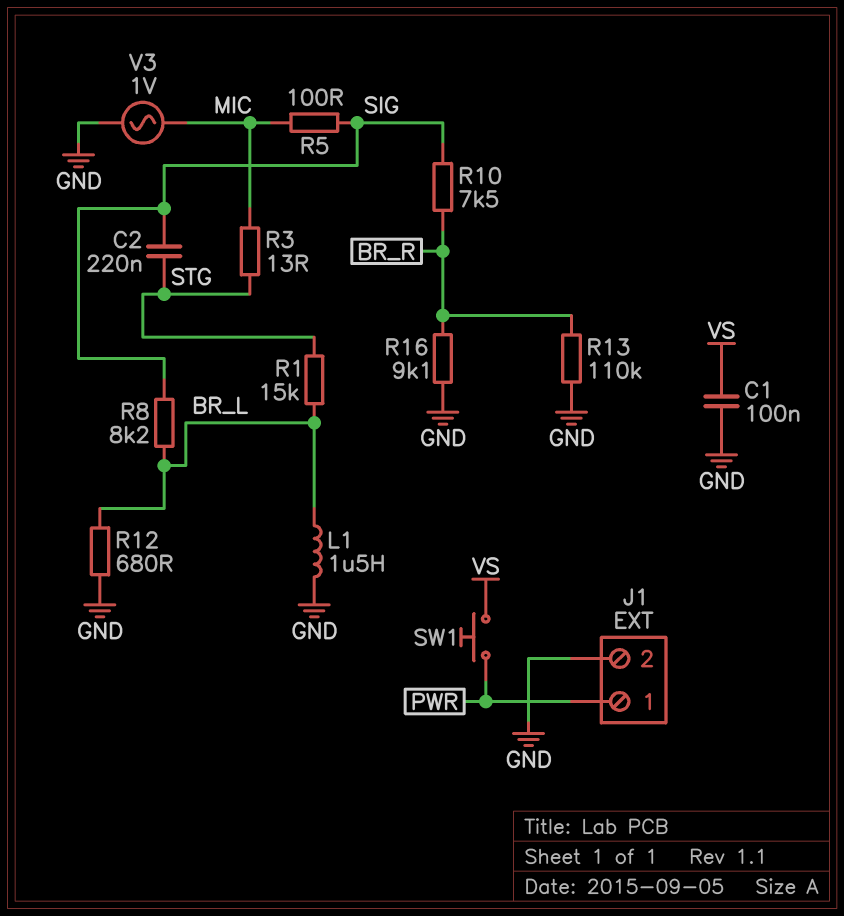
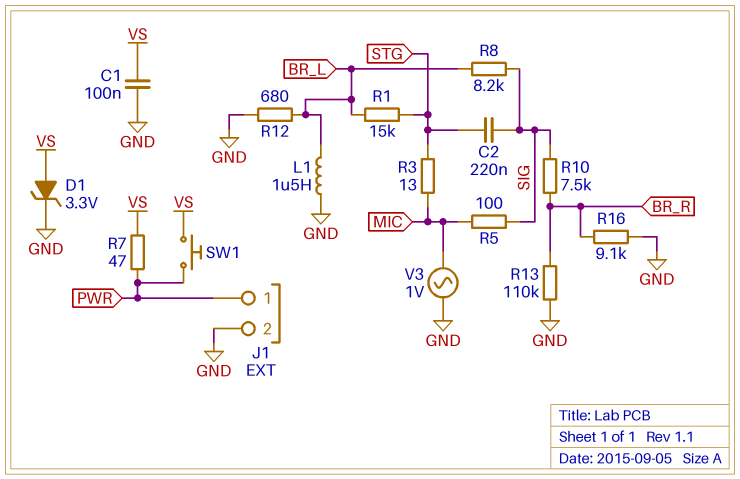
D1: none -> zener 3.3V (A VS, K GND)
R7: none -> 47 (PWR, VS)

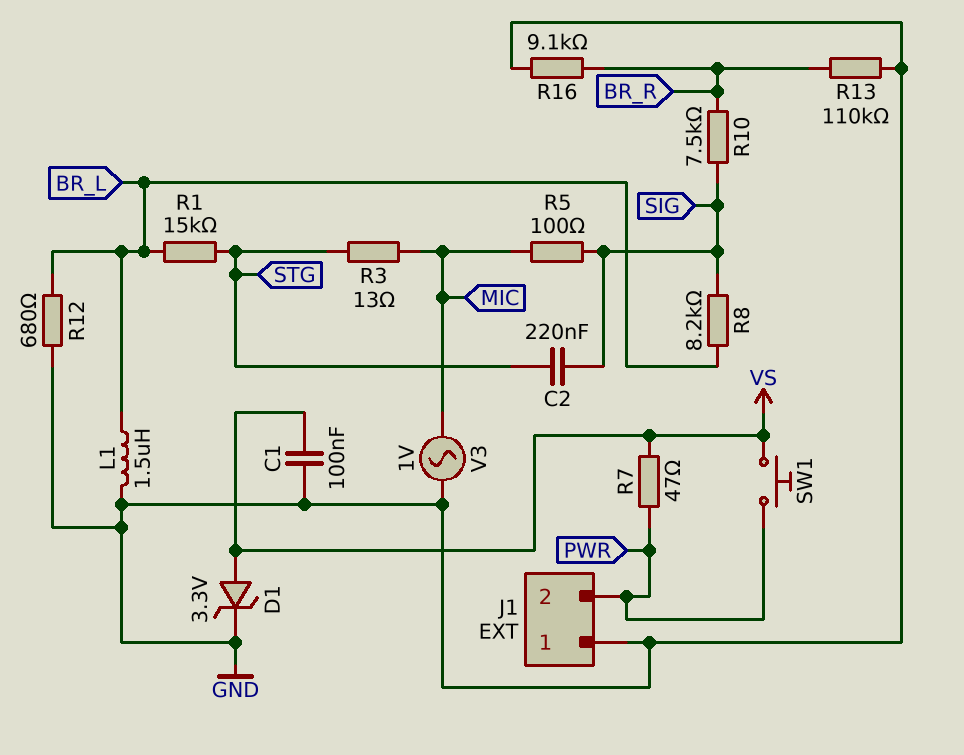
J1 pin 1: PWR -> GND
J1 pin 2: GND -> PWR

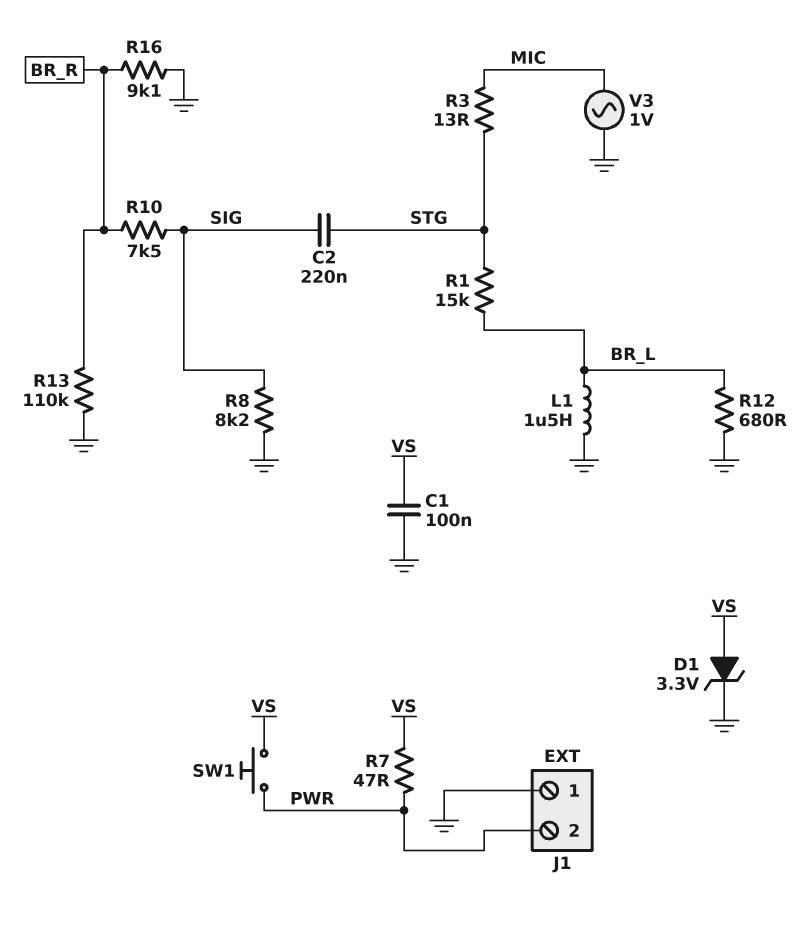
R5: 100 (MIC, SIG) -> none
R8: 8.2k (BR_L, SIG) -> 8.2k (GND, SIG)

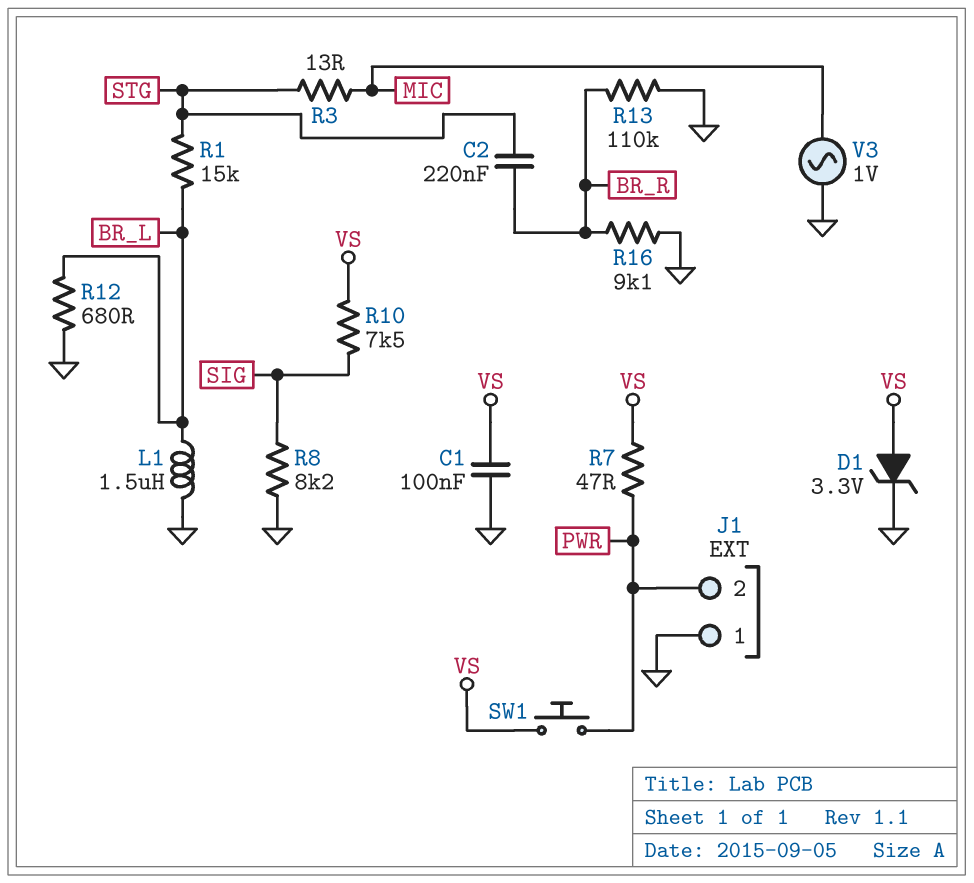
C2: 220nF (SIG, STG) -> 220nF (BR_R, STG)
R10: 7.5k (BR_R, SIG) -> 7.5k (SIG, VS)

